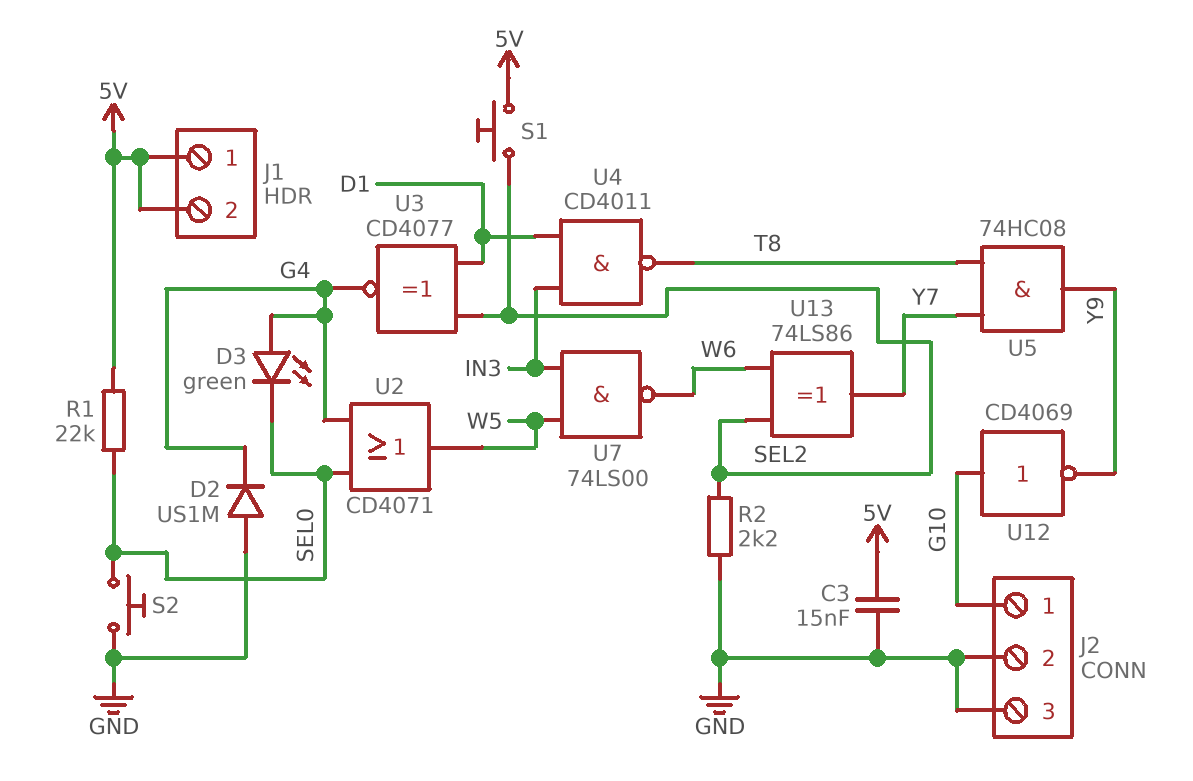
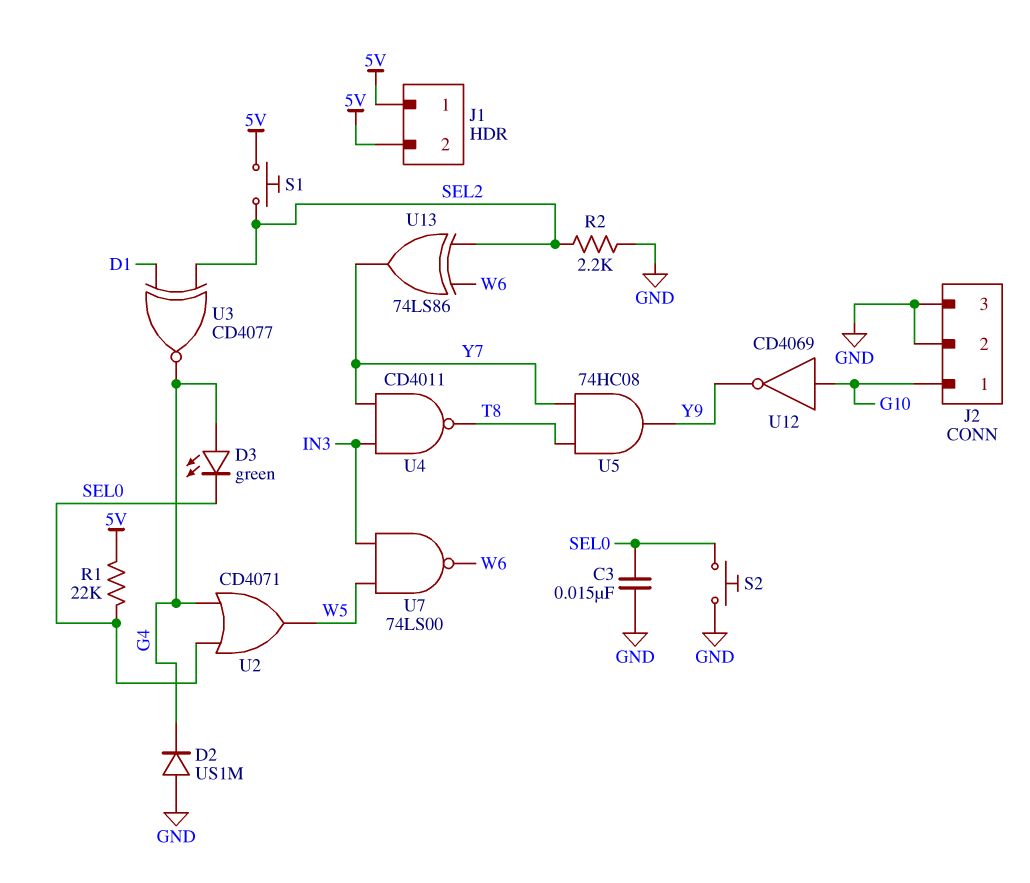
C3: 15nF (5V, GND) -> 15nF (GND, SEL0)
U4: NAND CD4011 (in D1, in IN3, out T8) -> NAND CD4011 (in IN3, in Y7, out T8)

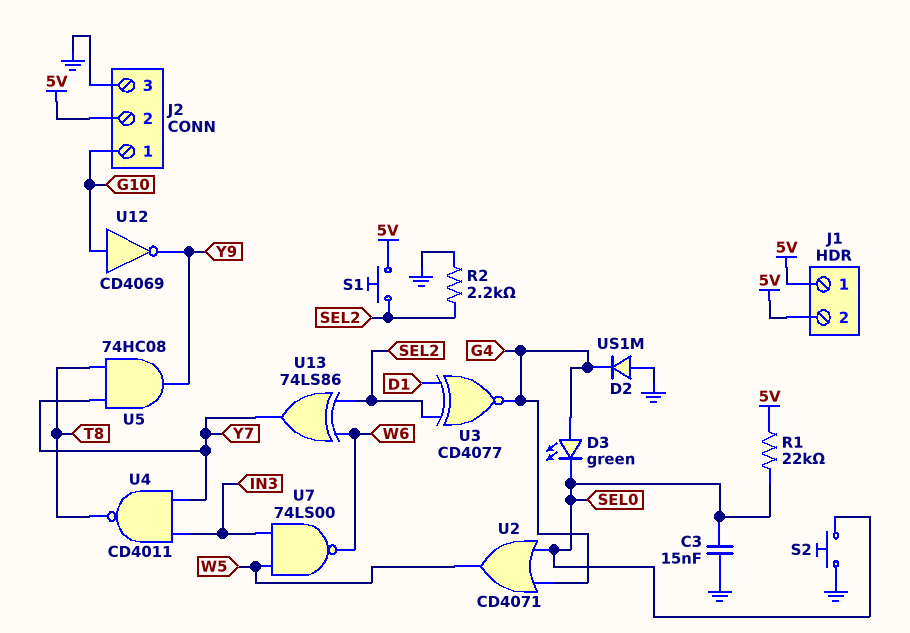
J2 pin 2: GND -> 5V

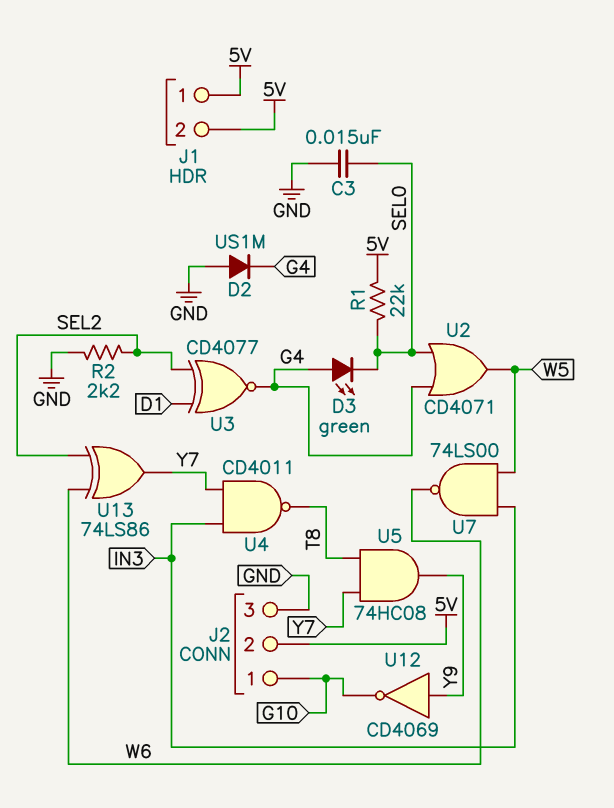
S1: button (5V, SEL2) -> none
S2: button (GND, SEL0) -> none
U12: NOT CD4069 (in G10, out Y9) -> NOT CD4069 (in Y9, out G10)

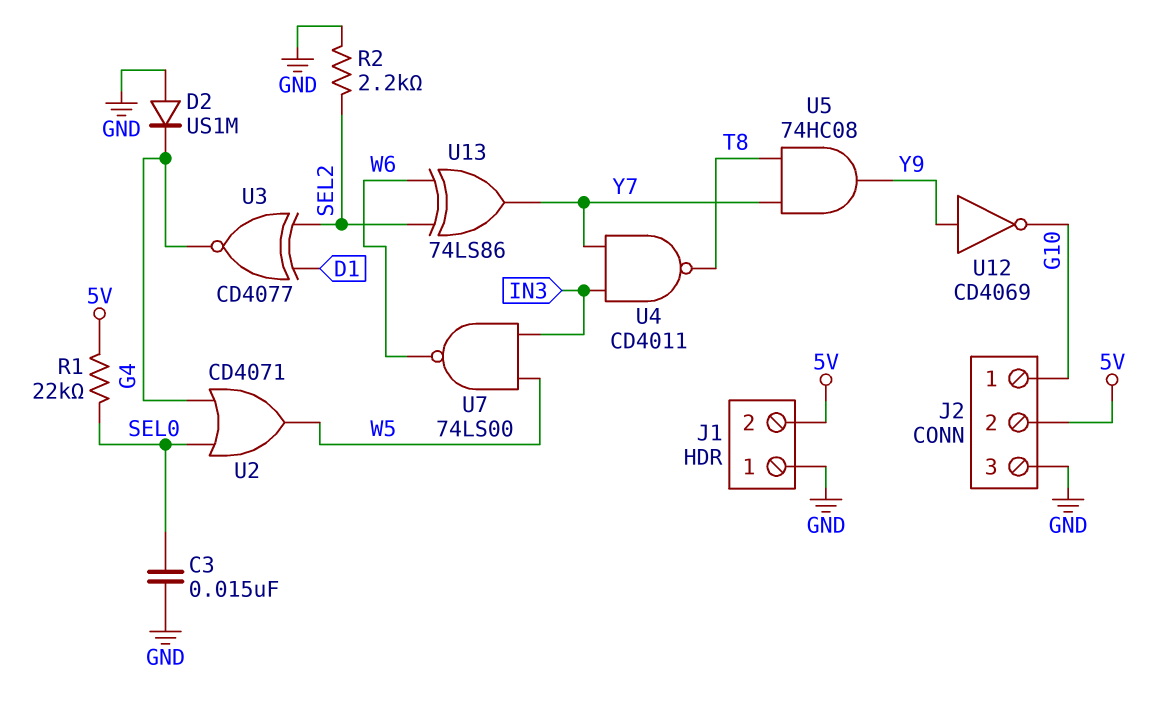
D3: LED green (A G4, K SEL0) -> none
J1 pin 1: 5V -> GND

